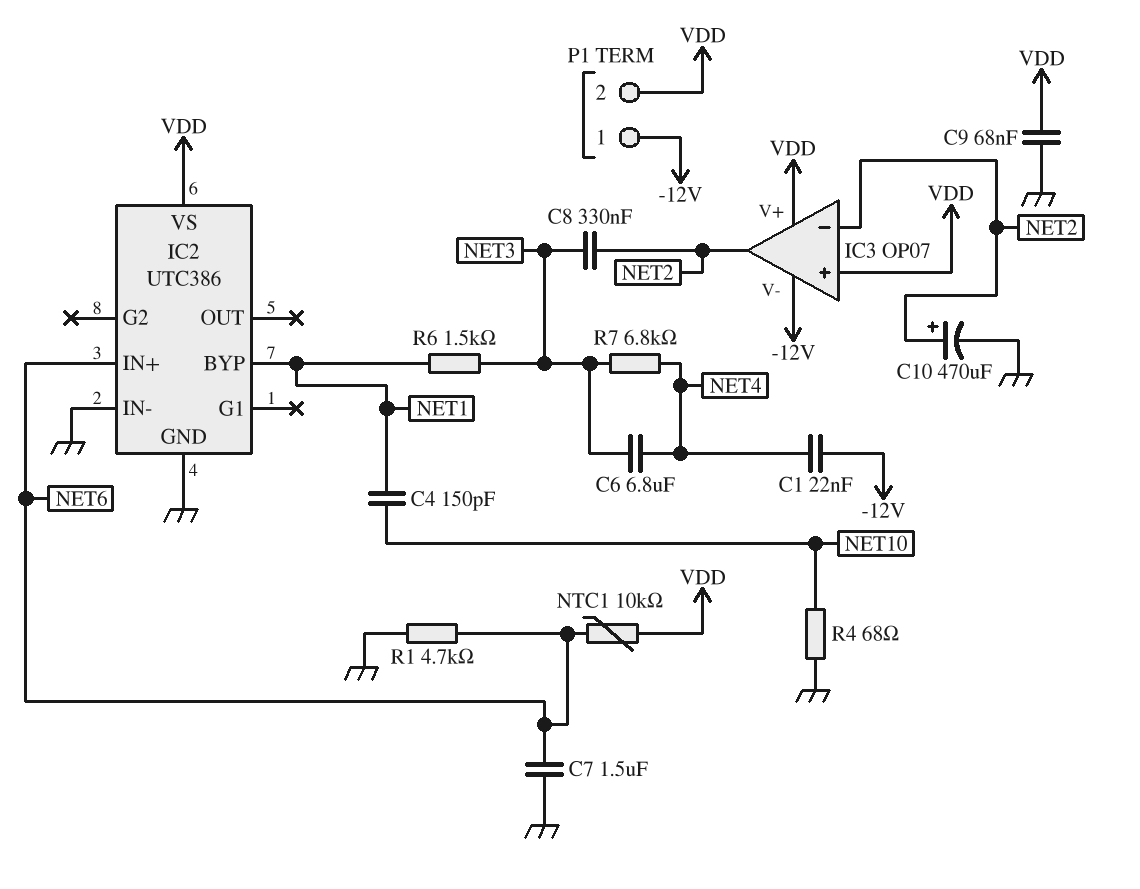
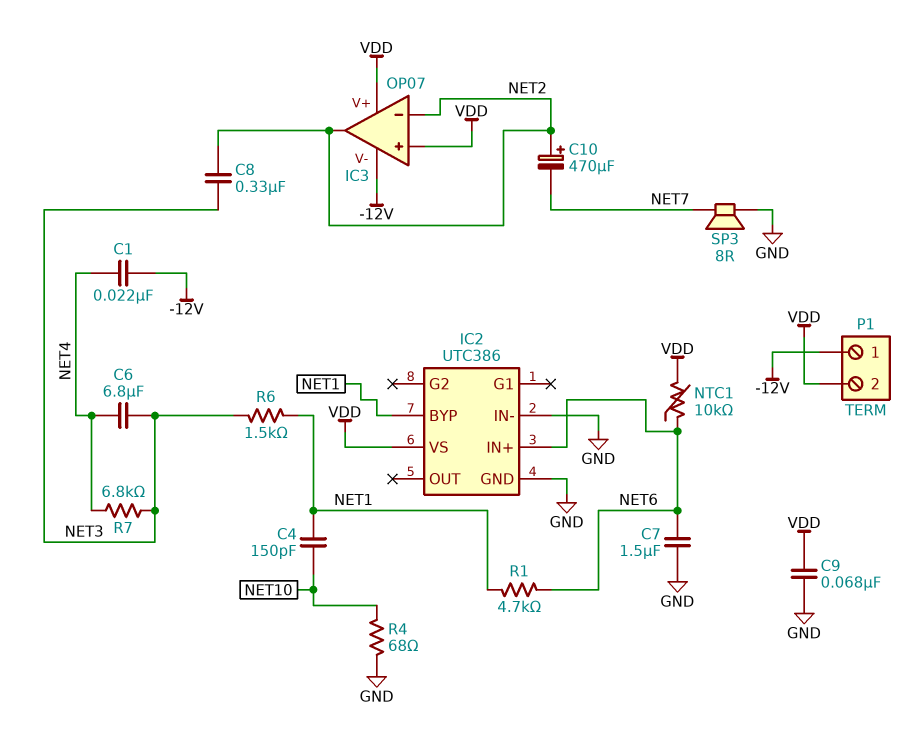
C10: 470uF (plus NET2, minus GND) -> 470uF (plus NET2, minus NET7)
R1: 4.7k (GND, NET6) -> 4.7k (NET1, NET6)
SP3: none -> speaker 8R (GND, NET7)

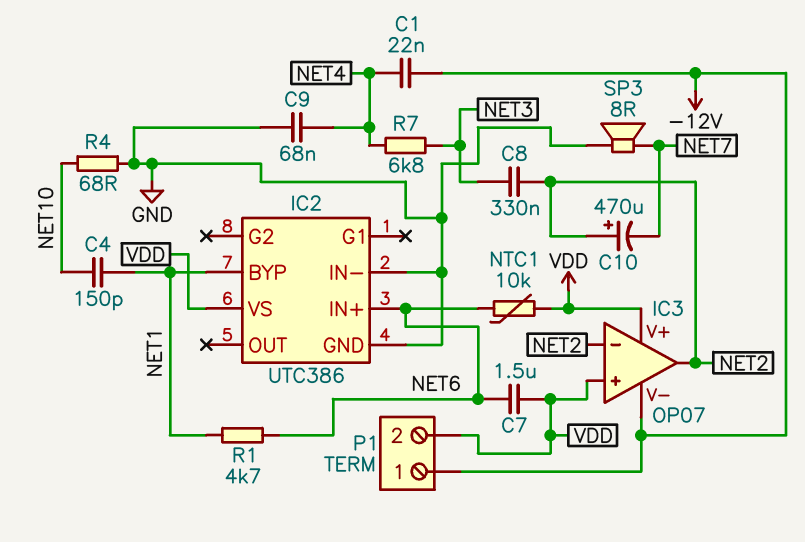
C6: 6.8uF (NET3, NET4) -> none
C7: 1.5uF (GND, NET6) -> 1.5uF (NET6, VDD)
C9: 68nF (GND, VDD) -> 68nF (GND, NET4)
R6: 1.5k (NET1, NET3) -> none

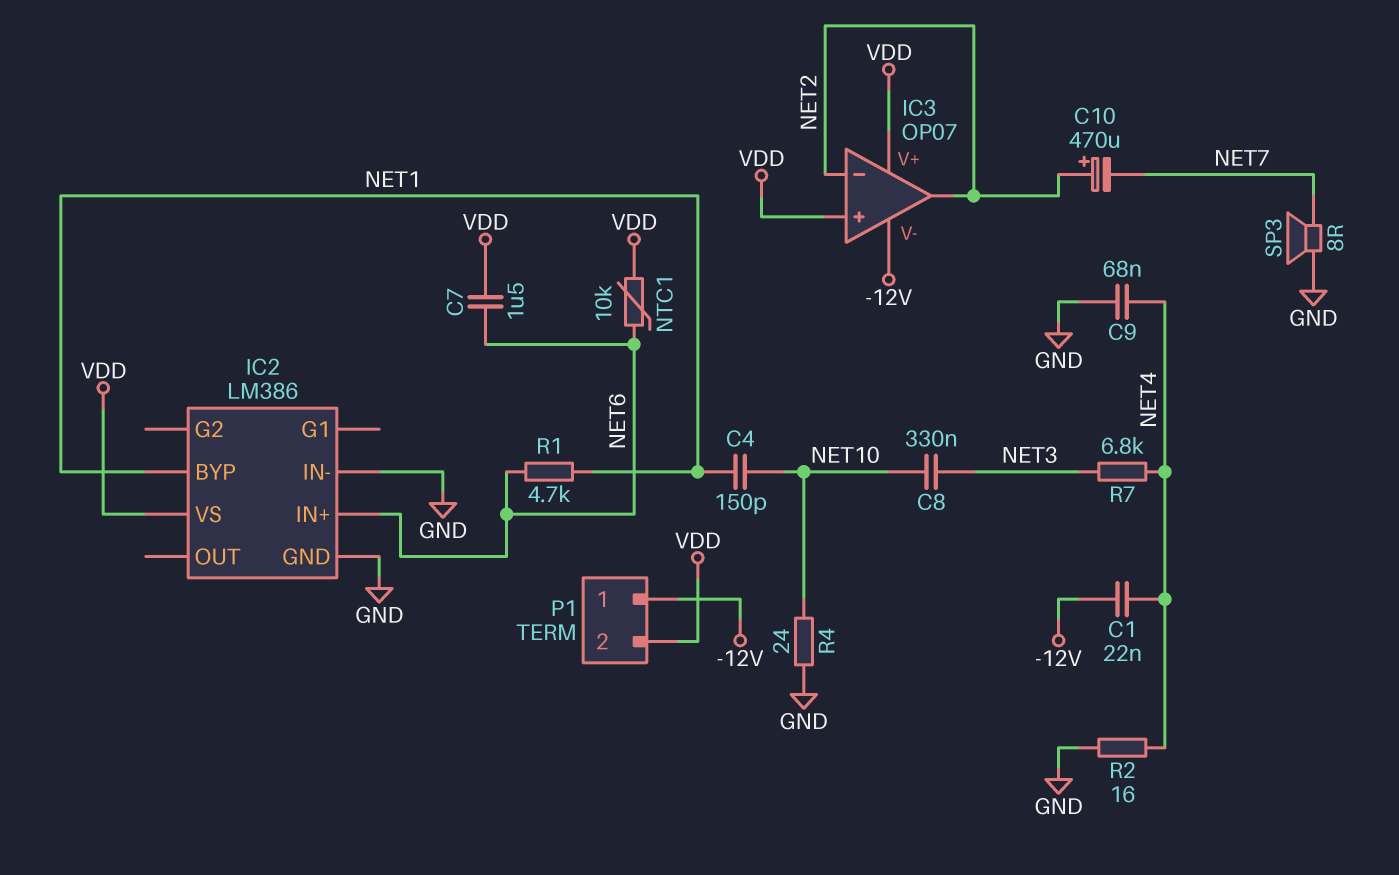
C8: 330nF (NET2, NET3) -> 330nF (NET3, NET10)
IC2: UTC386 -> LM386
R2: none -> 16 (GND, NET4)
R4: 68 (GND, NET10) -> 24 (GND, NET10)

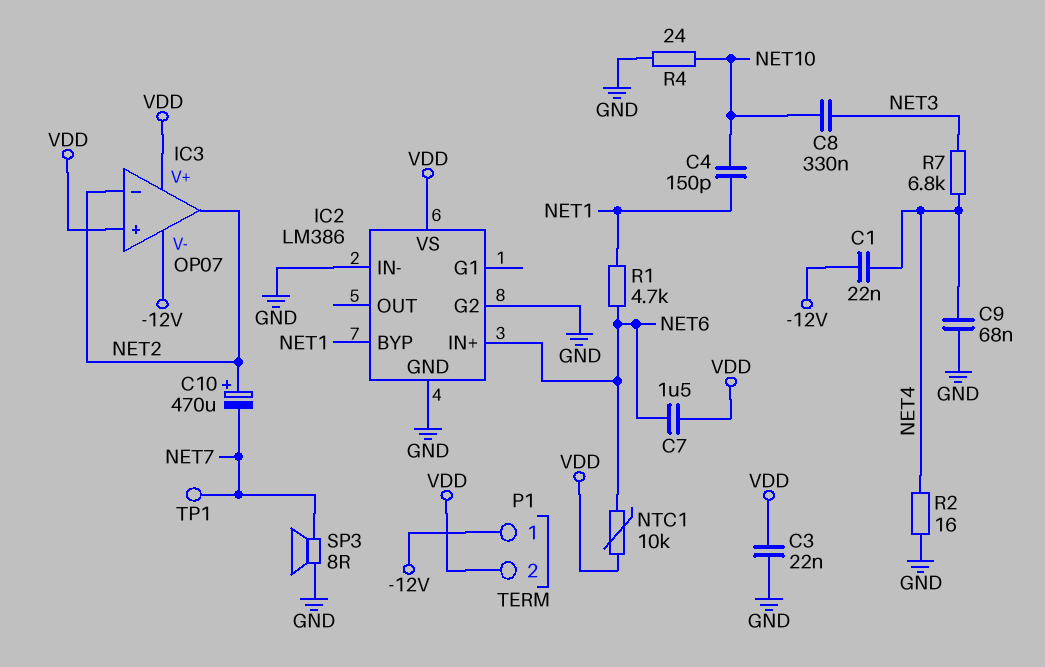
C3: none -> 22nF (GND, VDD)
IC2 pin G2: none -> GND
TP1: none -> test point (NET7)

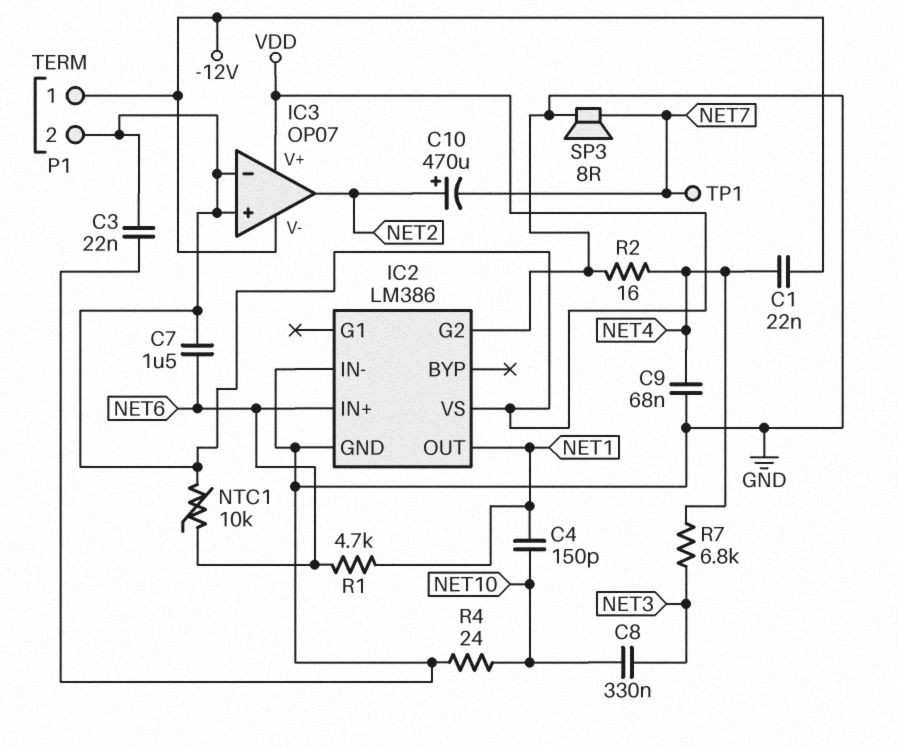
IC2 pin BYP: NET1 -> none
IC2 pin OUT: none -> NET1
IC3 pin in-: NET2 -> VDD

